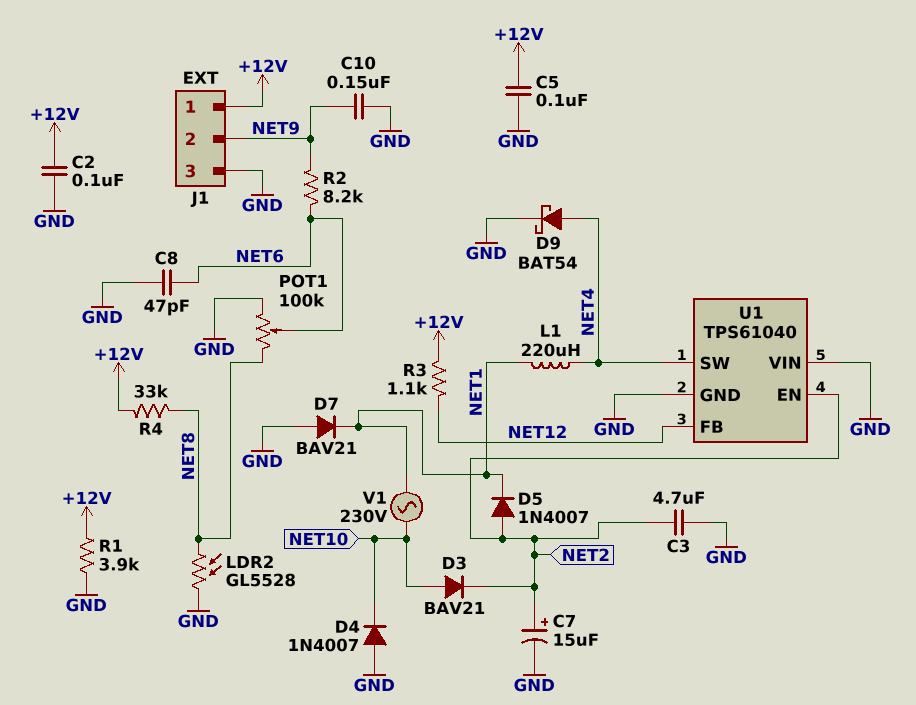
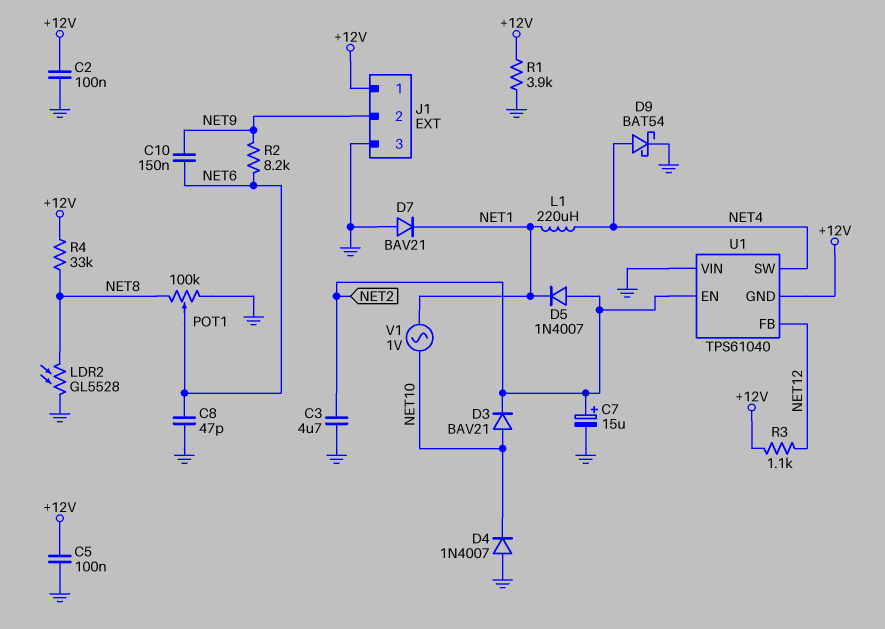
C10: 150nF (GND, NET9) -> 150nF (NET6, NET9)
U1 pin GND: GND -> +12V
V1: AC 230V (NET1, NET10) -> AC 1V (NET1, NET10)

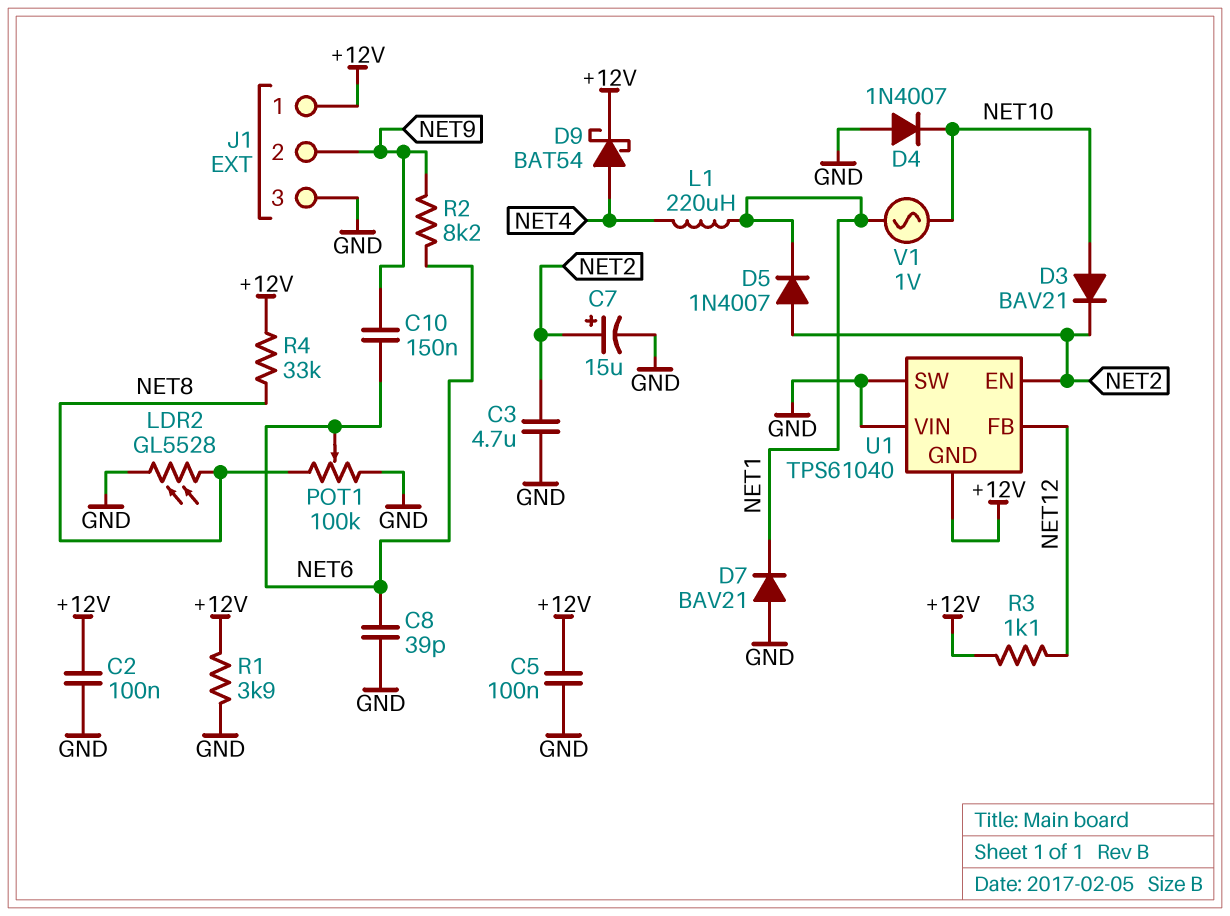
C8: 47pF (GND, NET6) -> 39pF (GND, NET6)
D9: schottky BAT54 (A NET4, K GND) -> schottky BAT54 (A NET4, K +12V)
U1 pin SW: NET4 -> GND

